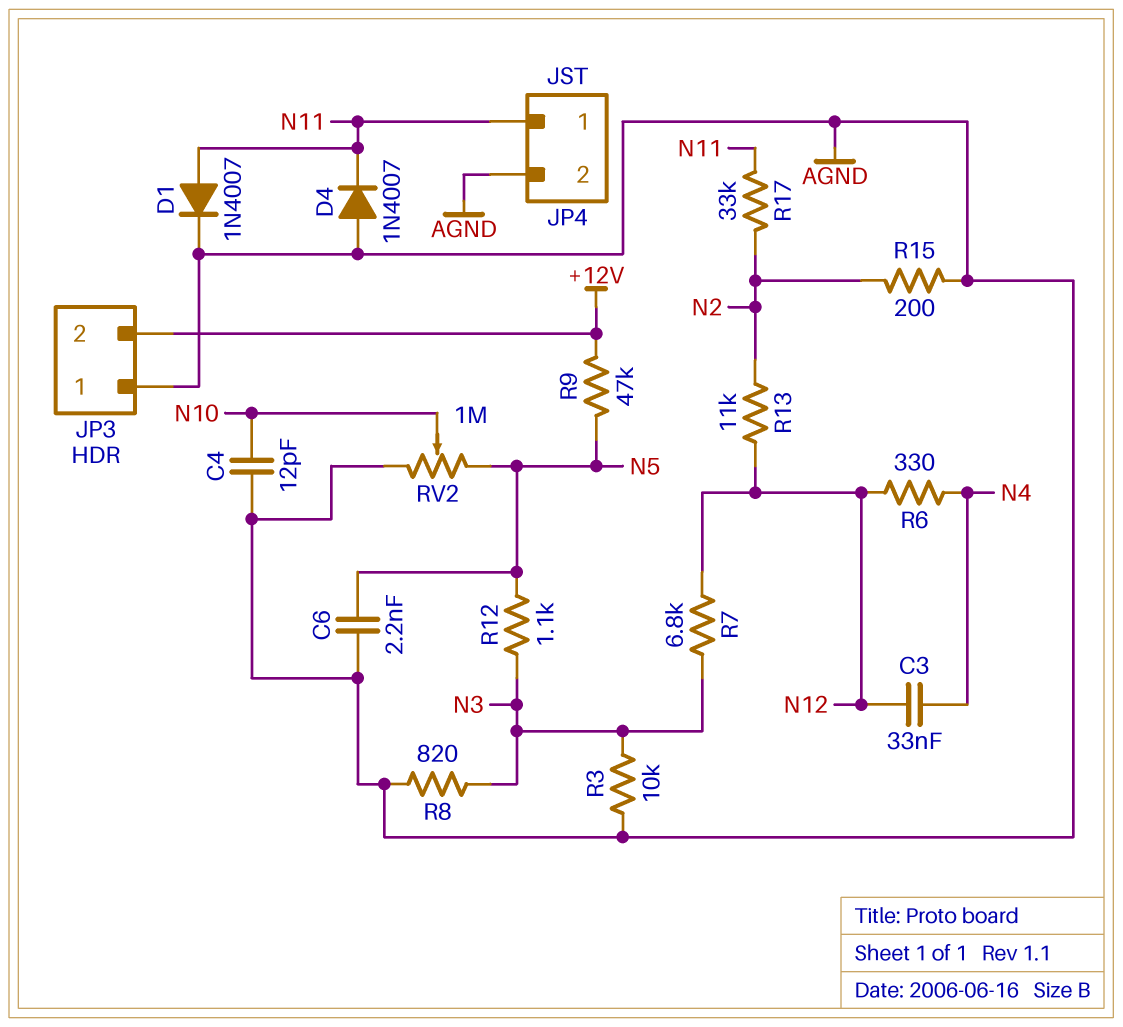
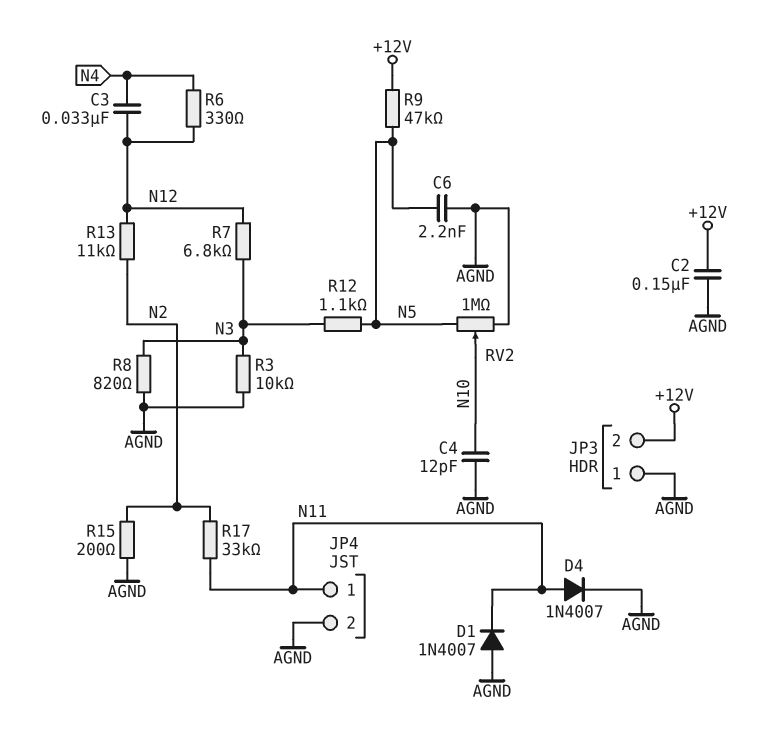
C2: none -> 150nF (+12V, AGND)
D1: diode 1N4007 (A N11, K AGND) -> diode 1N4007 (A AGND, K N11)
D4: diode 1N4007 (A AGND, K N11) -> diode 1N4007 (A N11, K AGND)

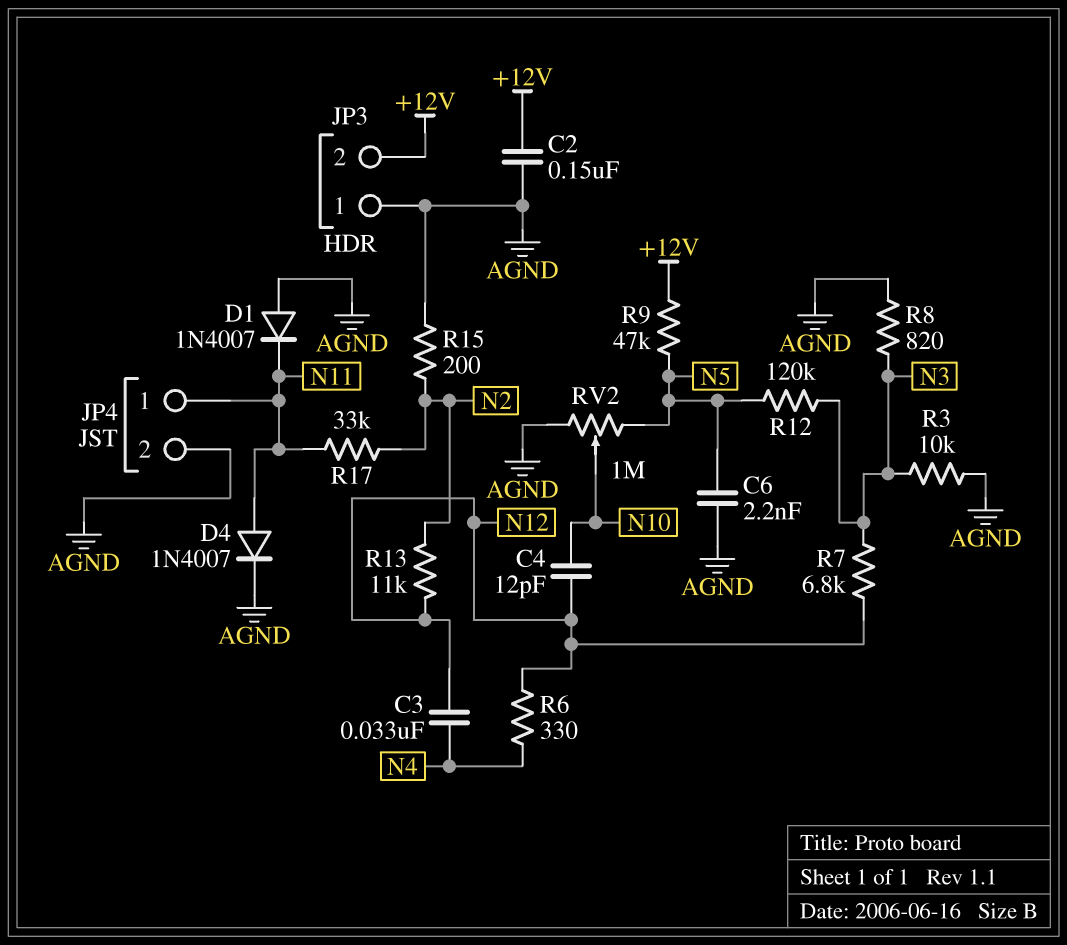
C4: 12pF (AGND, N10) -> 12pF (N10, N12)
R12: 1.1k (N3, N5) -> 120k (N3, N5)

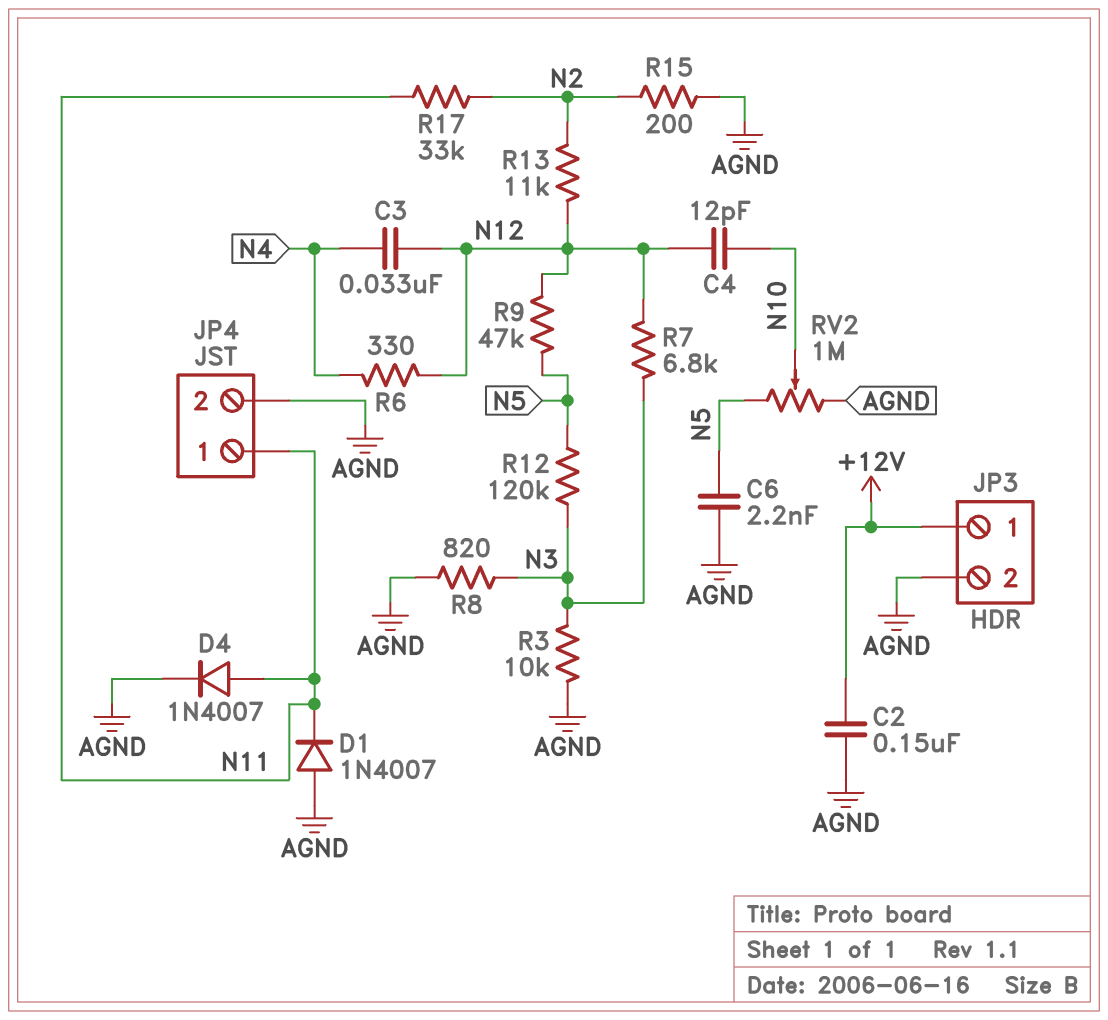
JP3 pin 1: AGND -> +12V
JP3 pin 2: +12V -> AGND
R9: 47k (+12V, N5) -> 47k (N5, N12)

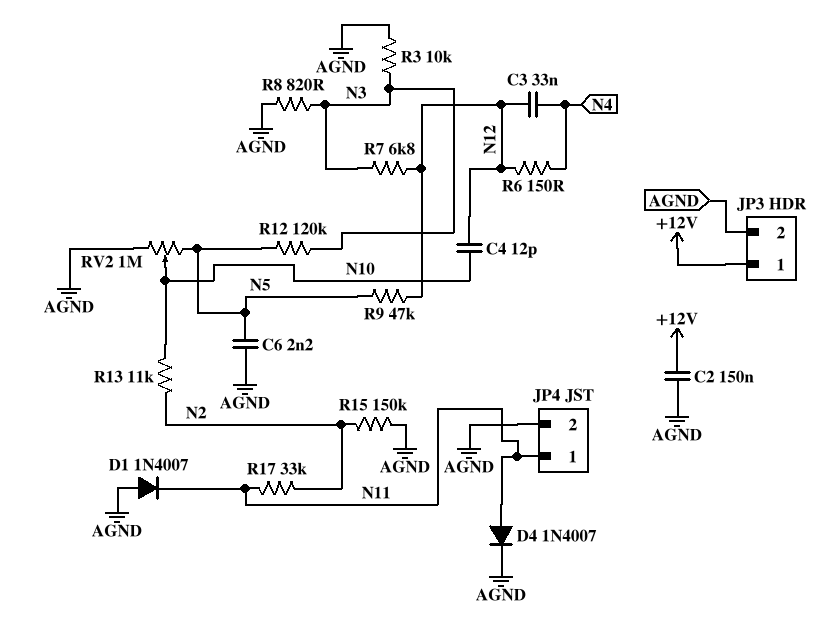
R6: 330 (N4, N12) -> 150 (N4, N12)
R13: 11k (N2, N12) -> 11k (N2, N10)
R15: 200 (AGND, N2) -> 150k (AGND, N2)

